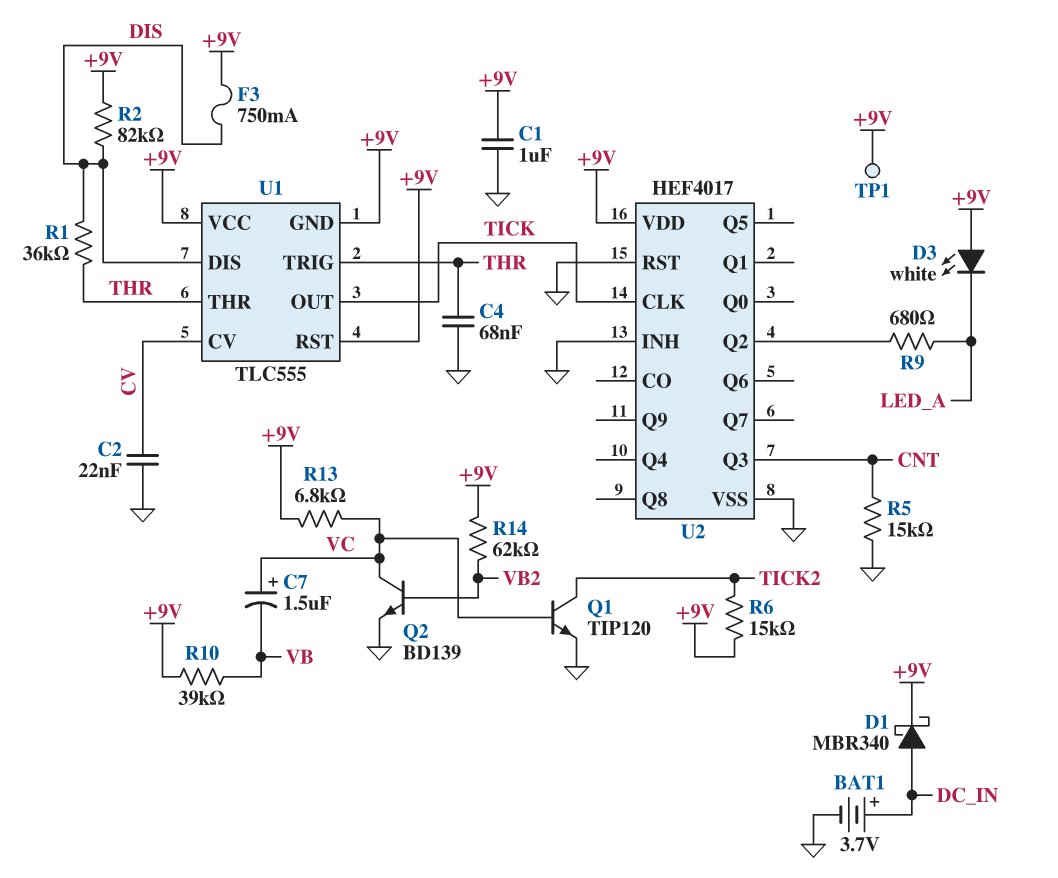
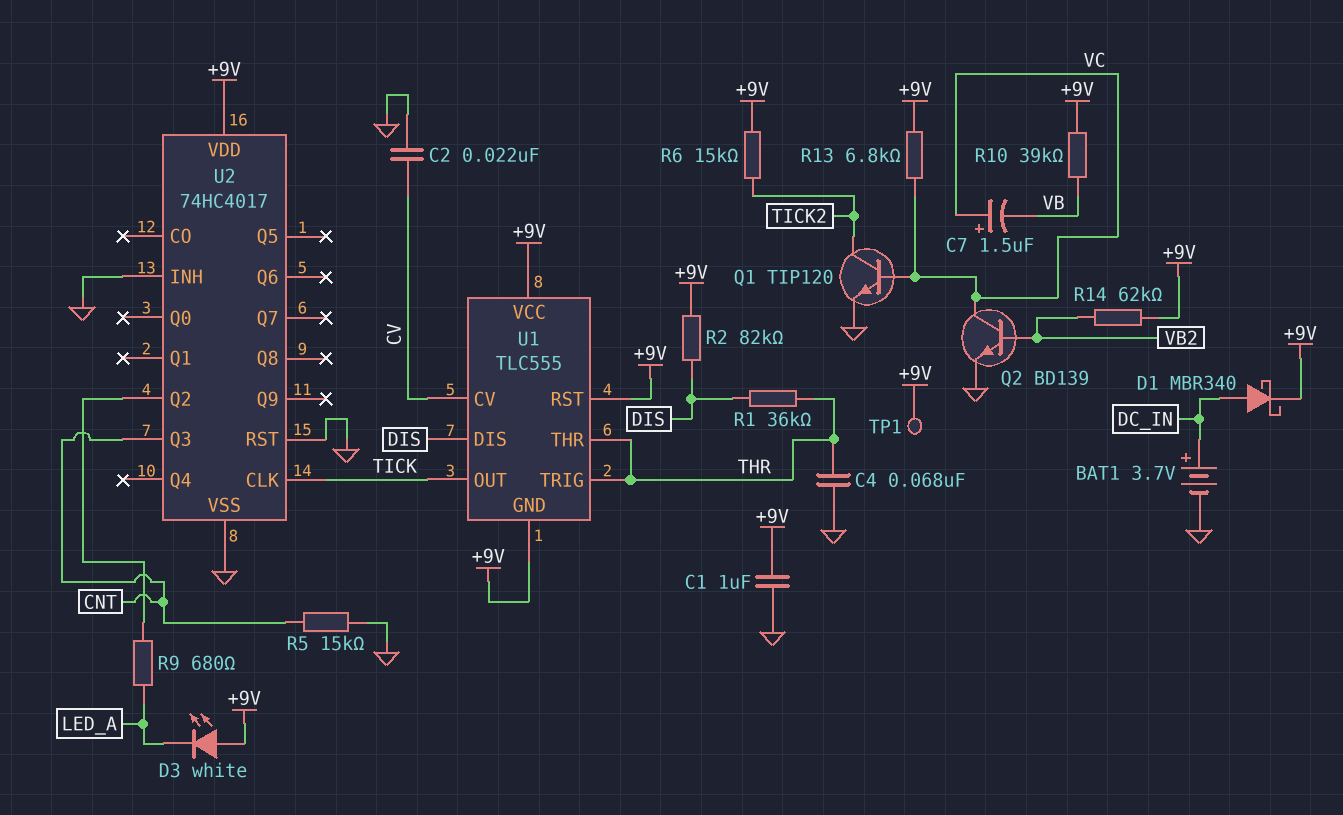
F3: 750mA (+9V, DIS) -> none
U2: HEF4017 -> 74HC4017

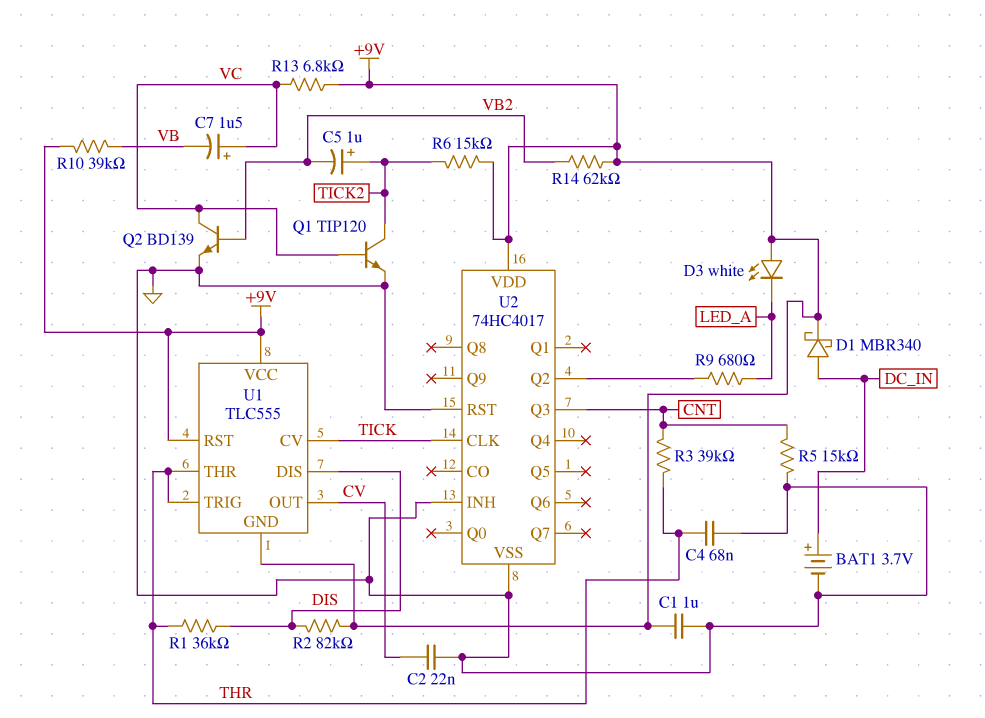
C5: none -> 1uF (plus TICK2, minus VB2)
R3: none -> 39k (CNT, THR)
TP1: test point (+9V) -> none
U1 pin CV: CV -> TICK
U1 pin OUT: TICK -> CV

